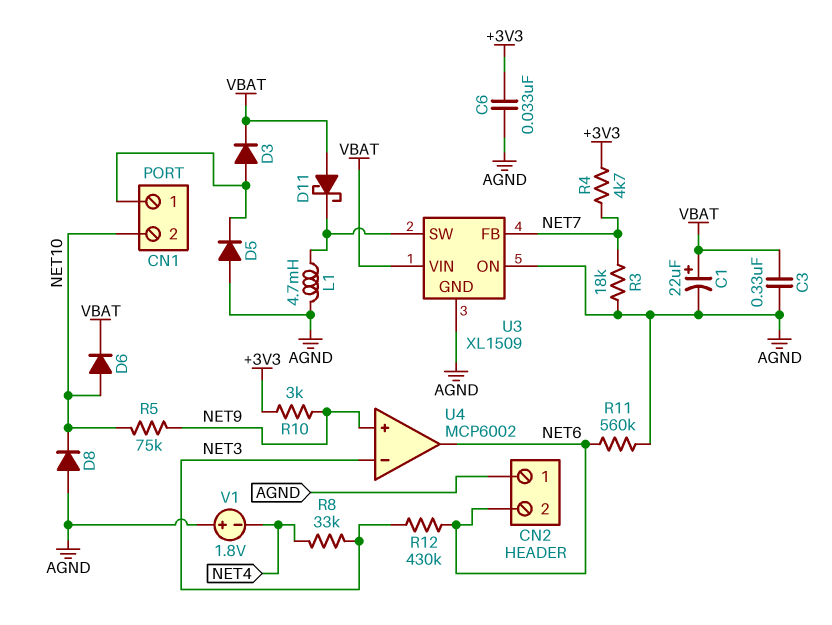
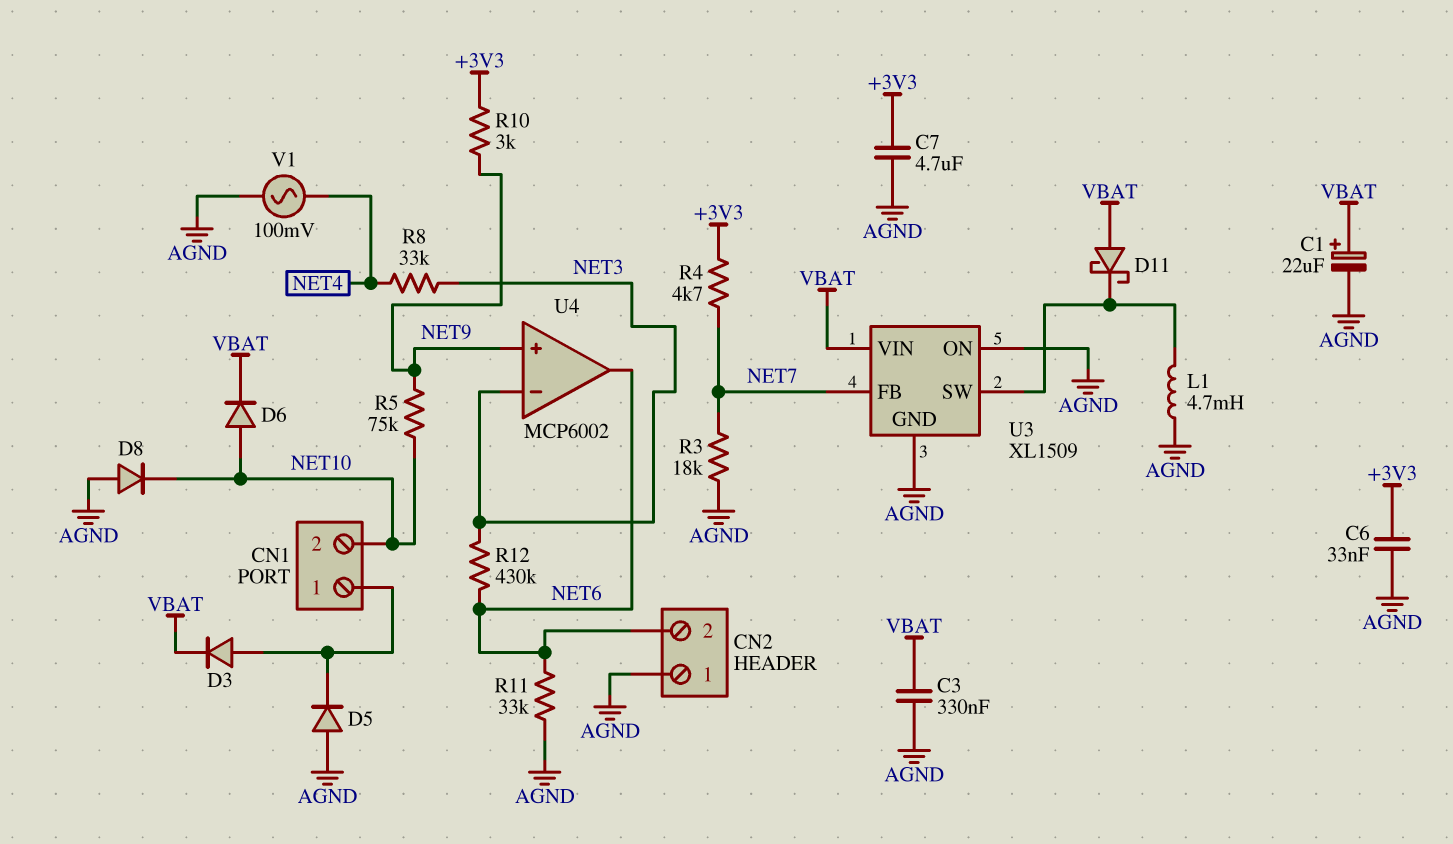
C7: none -> 4.7uF (+3V3, AGND)
R11: 560k (AGND, NET6) -> 33k (AGND, NET6)
V1: 1.8V (plus AGND, minus NET4) -> AC 100mV (AGND, NET4)

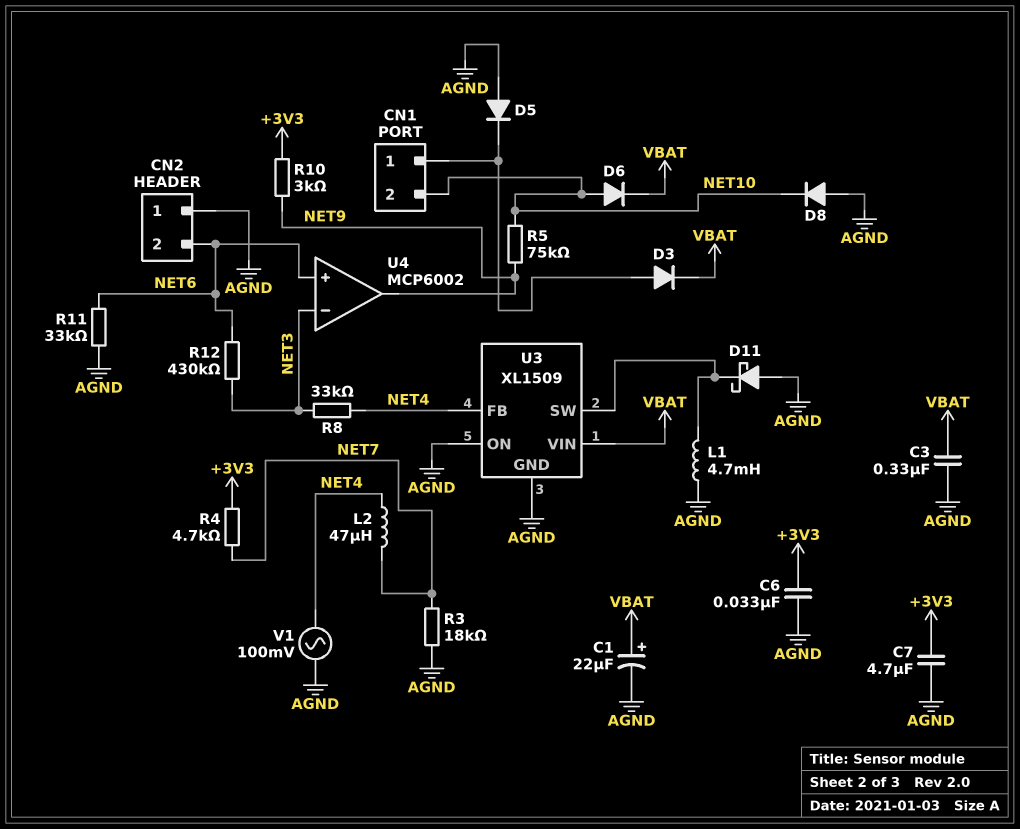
D11: schottky (A VBAT, K U3/SW) -> schottky (A AGND, K U3/SW)
L2: none -> 47uH (NET4, NET7)
U3 pin FB: NET7 -> NET4
U4 pin in+: NET9 -> NET6
U4 pin out: NET6 -> NET9

